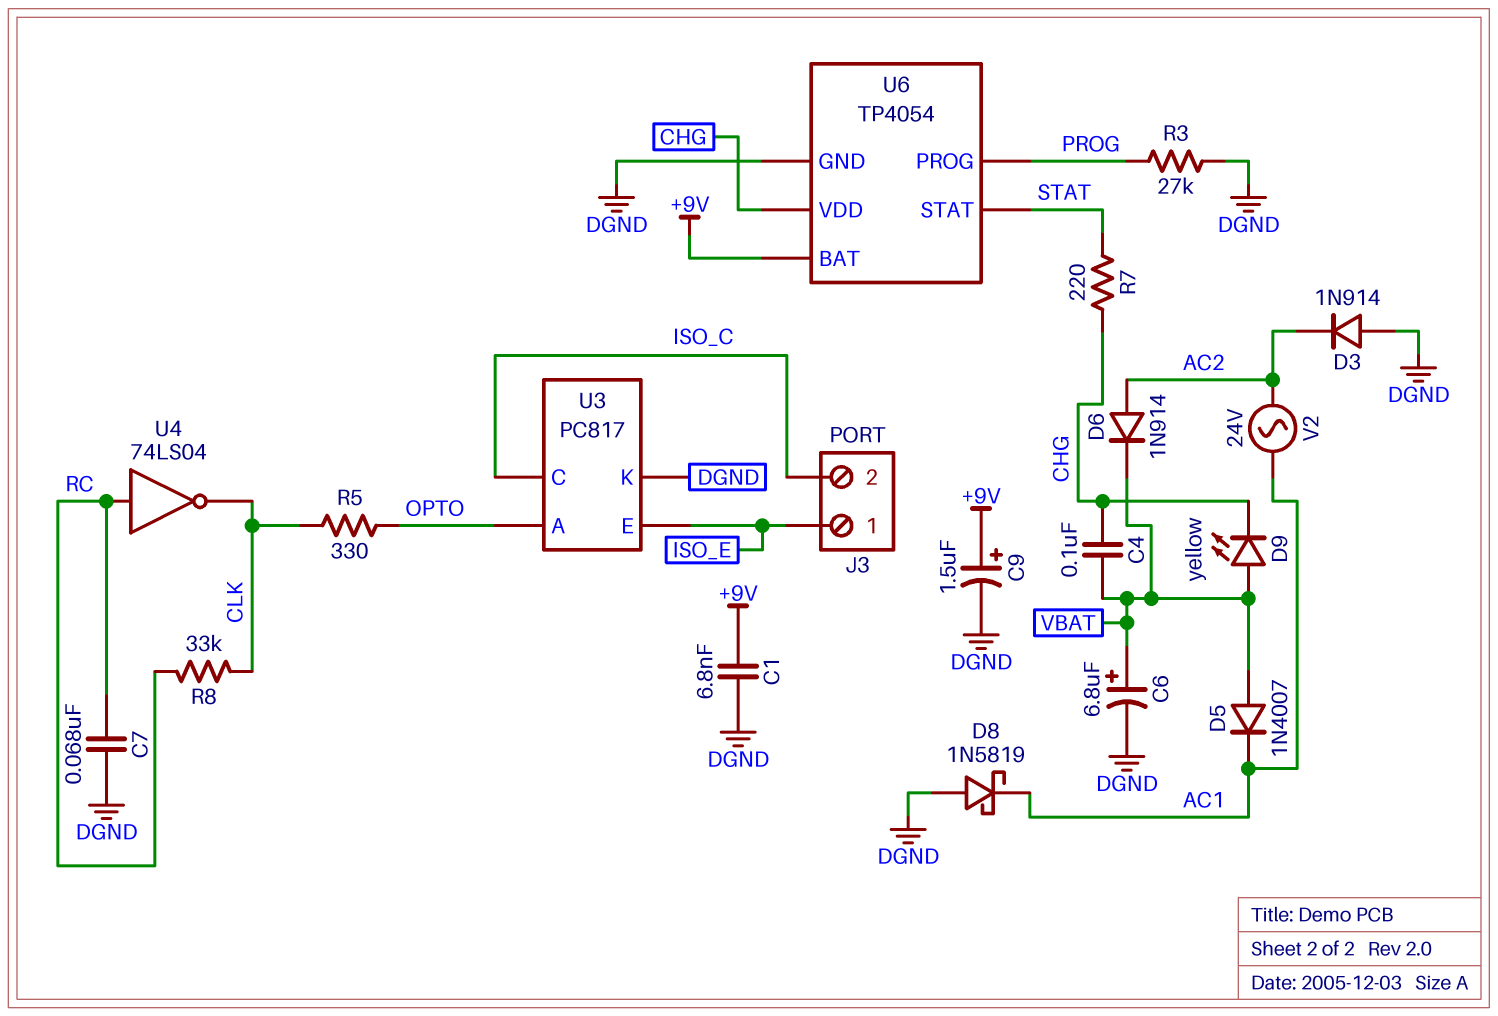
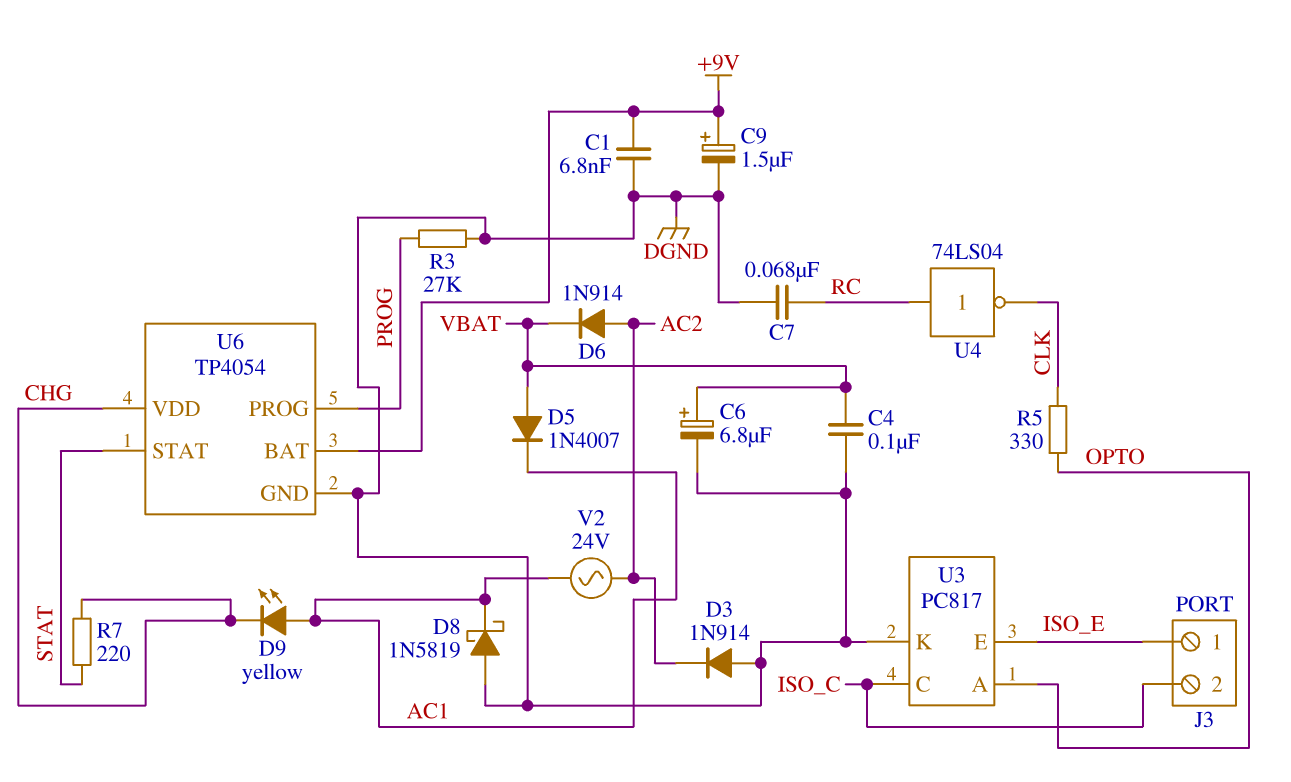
C4: 100nF (CHG, VBAT) -> 100nF (DGND, VBAT)
D9: LED yellow (A VBAT, K CHG) -> LED yellow (A AC1, K CHG)
R8: 33k (CLK, RC) -> none

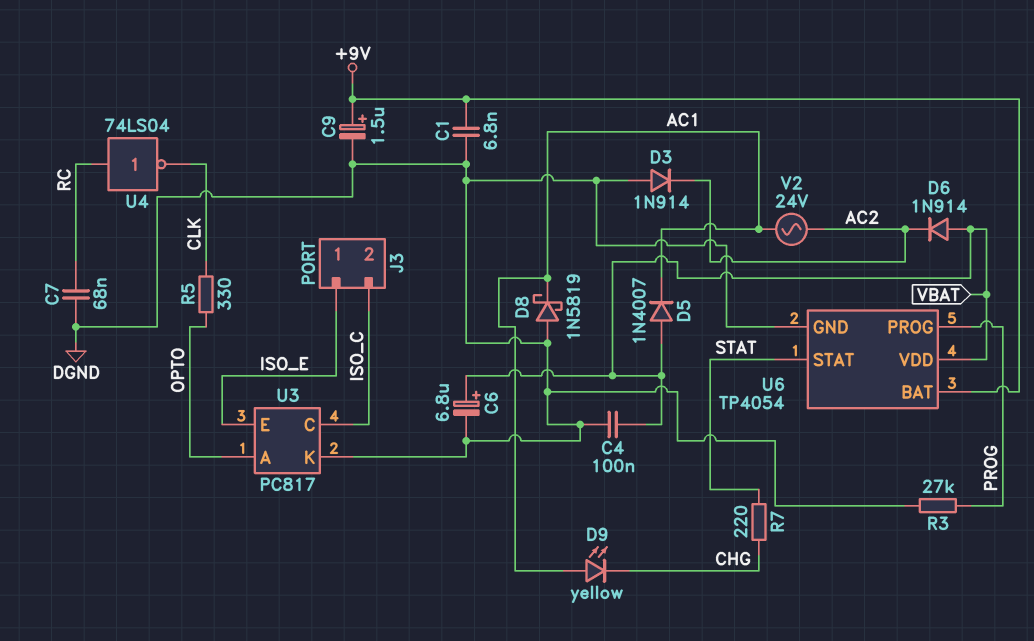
D6: diode 1N914 (A AC2, K VBAT) -> diode 1N914 (A VBAT, K AC2)
U6 pin VDD: CHG -> VBAT

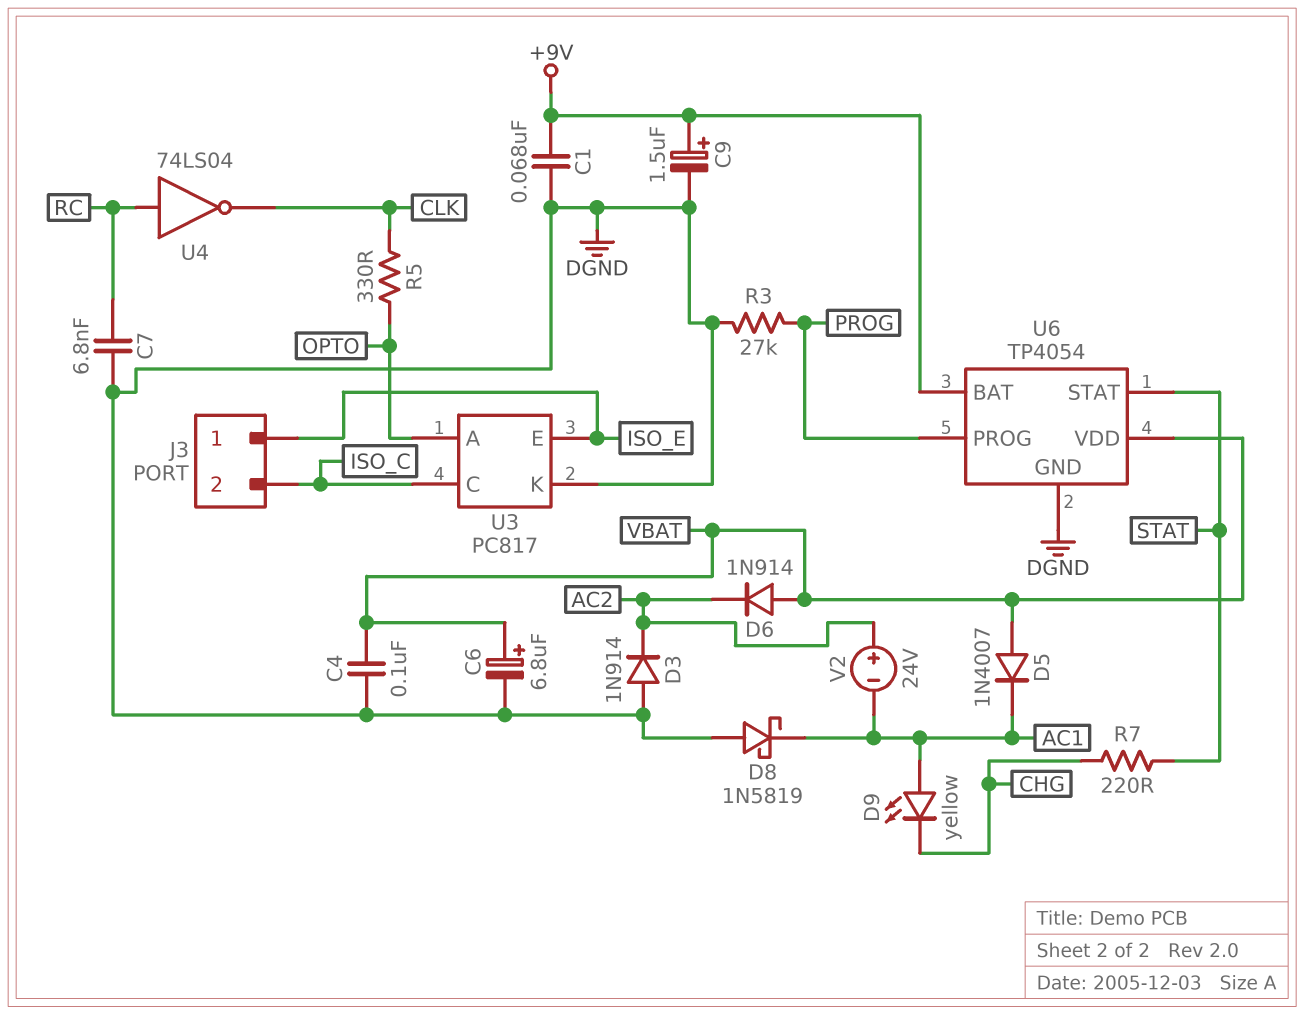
C1: 6.8nF (+9V, DGND) -> 68nF (+9V, DGND)
C7: 68nF (DGND, RC) -> 6.8nF (DGND, RC)
V2: AC 24V (AC1, AC2) -> 24V (plus AC2, minus AC1)

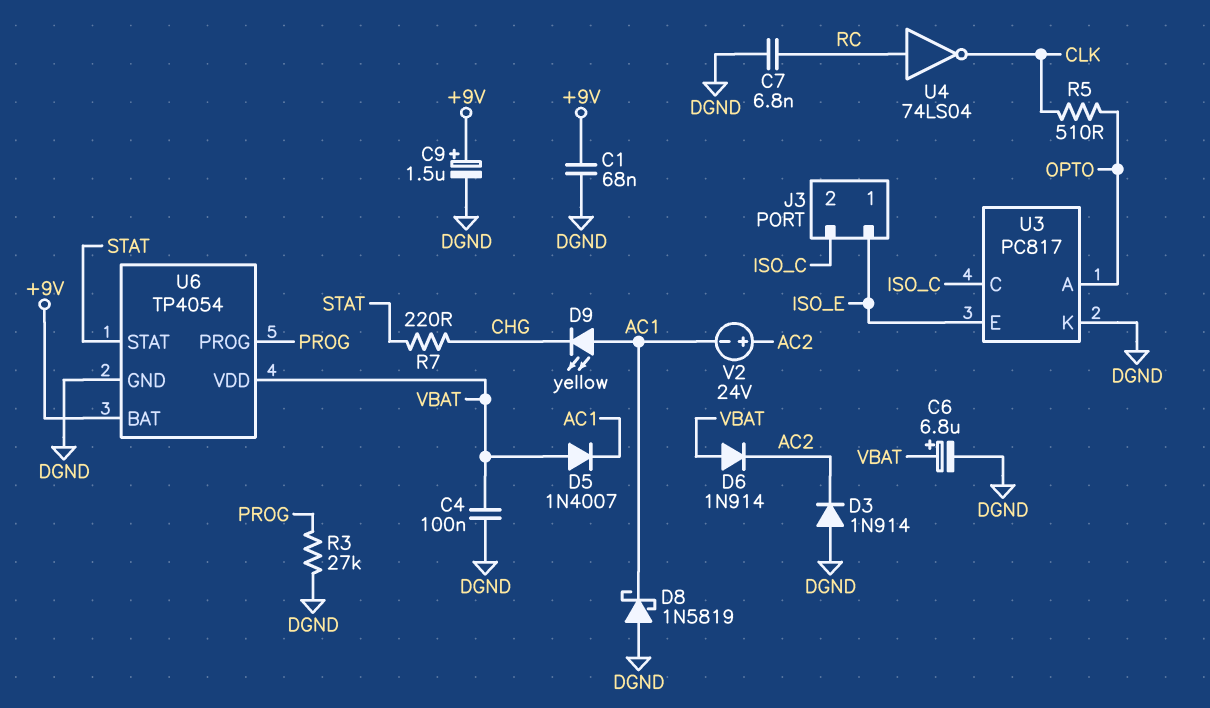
R5: 330 (CLK, OPTO) -> 510 (CLK, OPTO)

